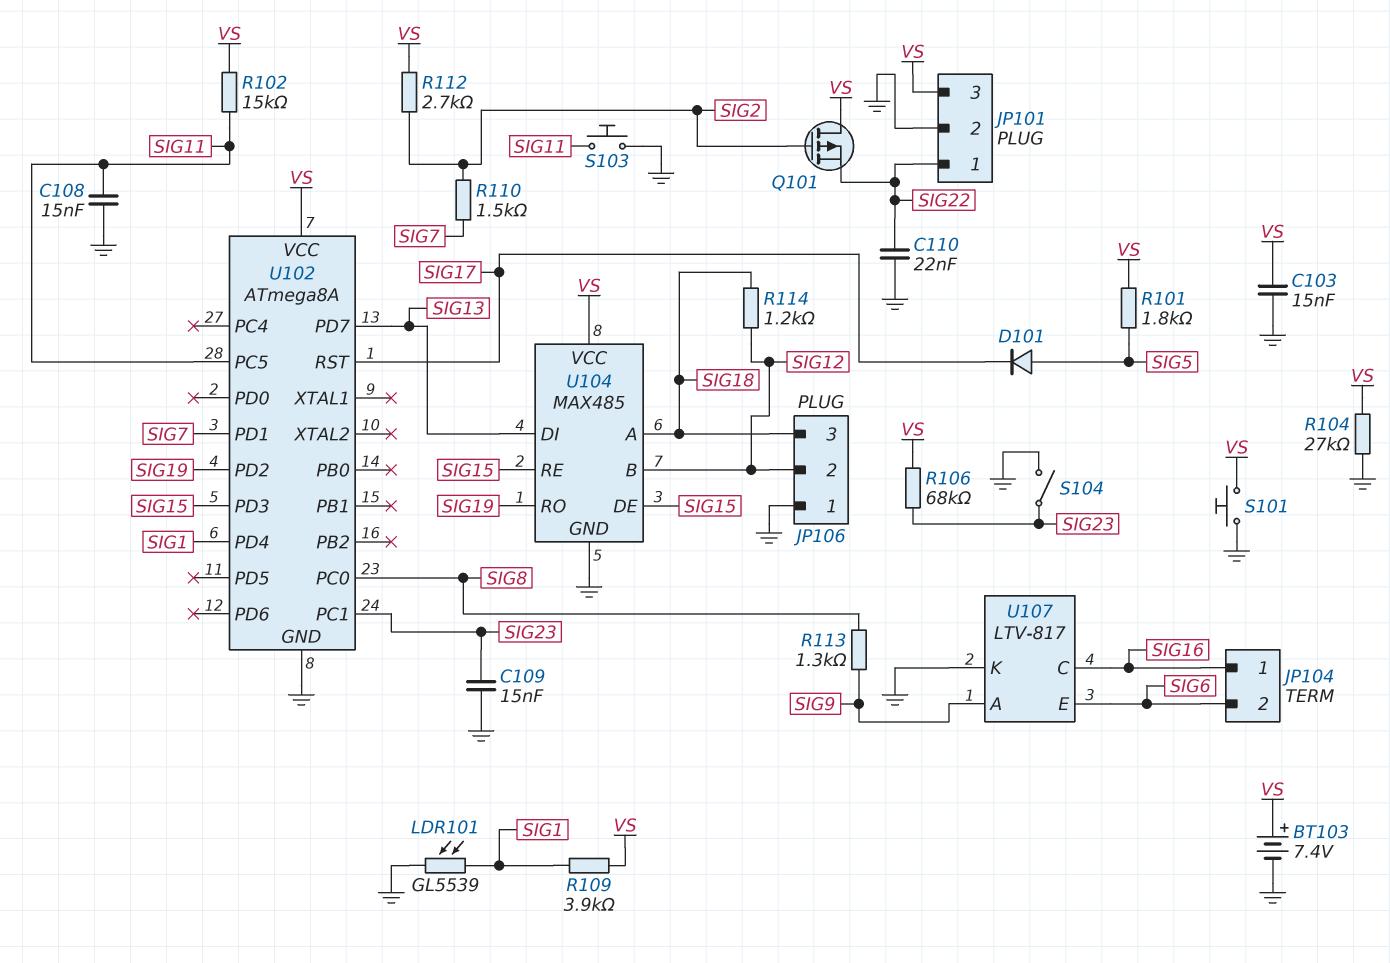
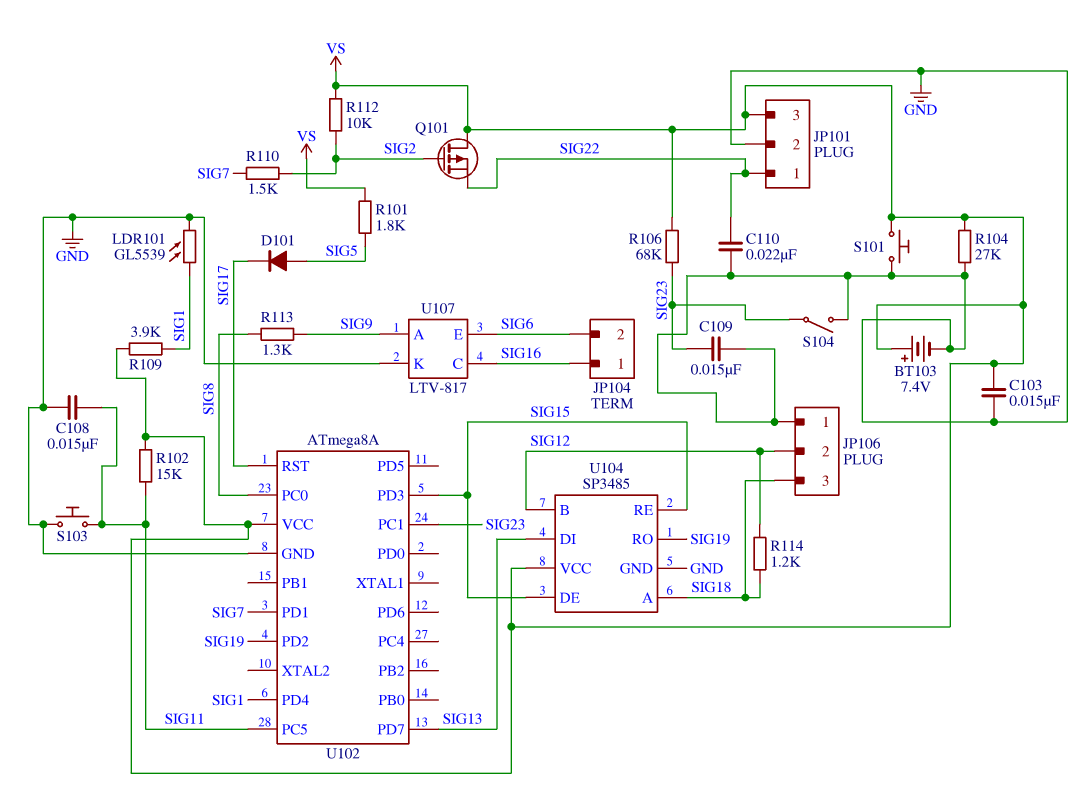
R112: 2.7k (SIG2, VS) -> 10k (SIG2, VS)
U104: MAX485 -> SP3485

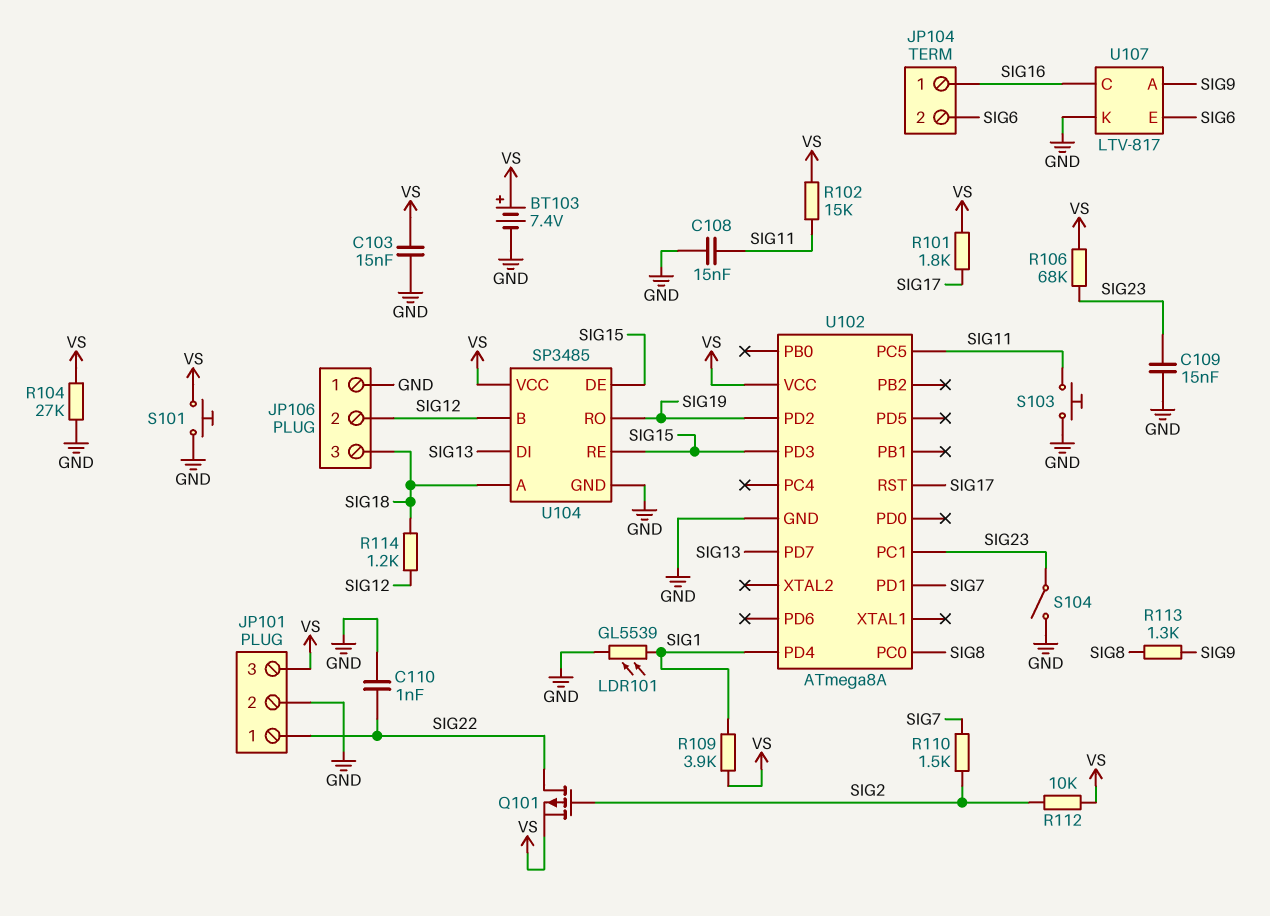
C110: 22nF (GND, SIG22) -> 1nF (GND, SIG22)
D101: diode (A SIG5, K SIG17) -> none
Q101: PMOS (G SIG2, D VS, S SIG22) -> PMOS (G SIG2, D SIG22, S VS)
R101: 1.8k (SIG5, VS) -> 1.8k (SIG17, VS)

